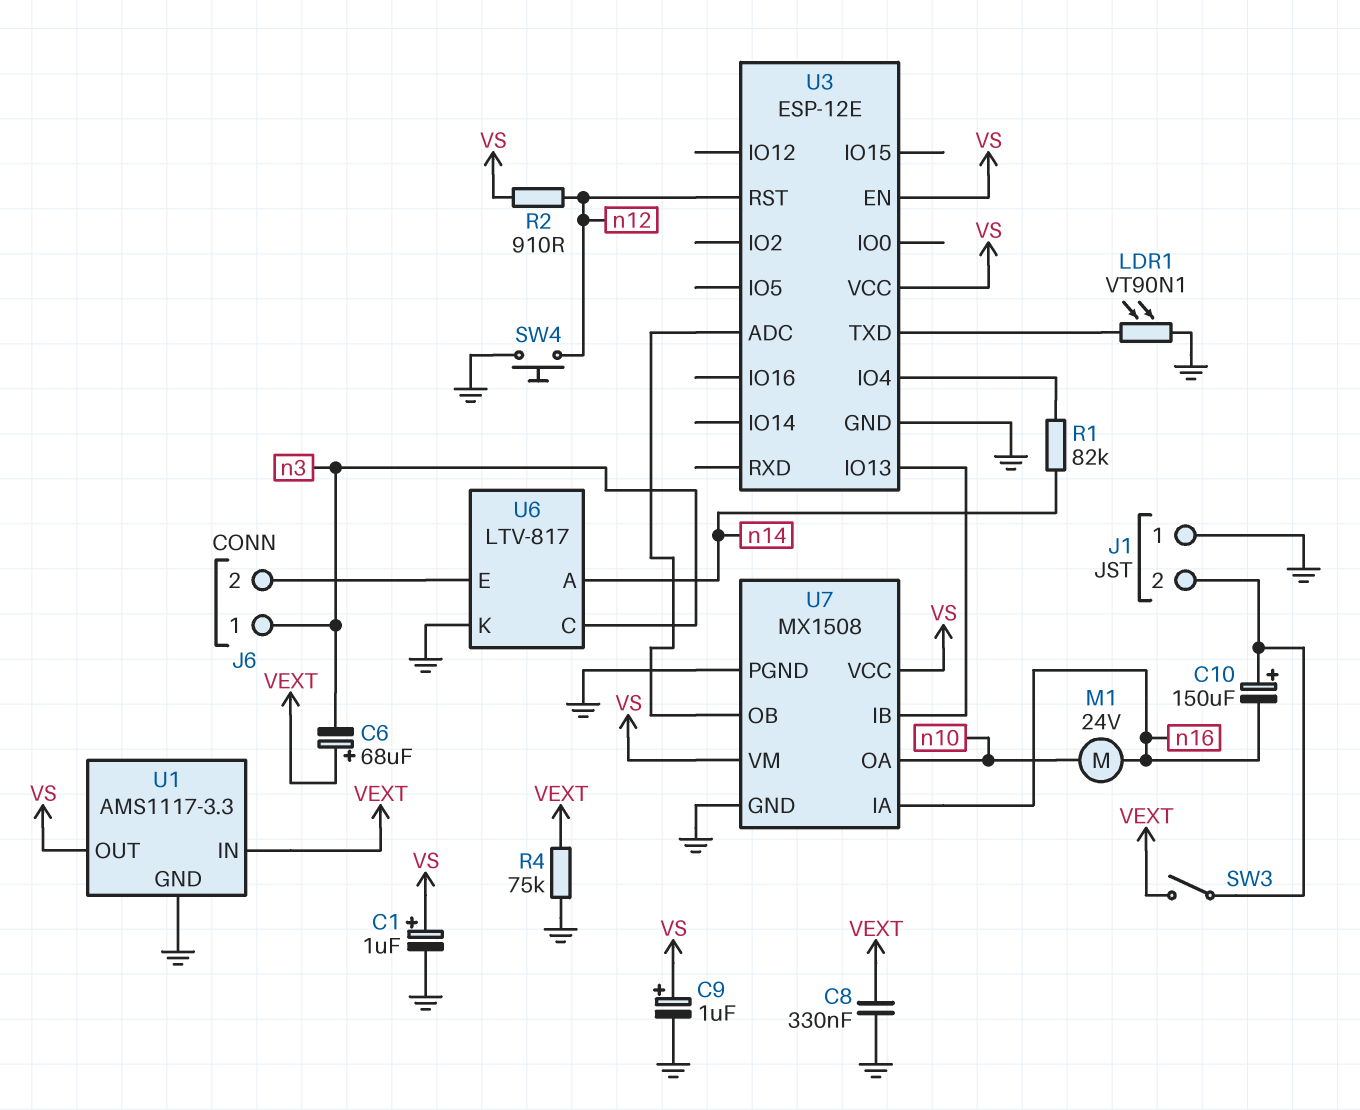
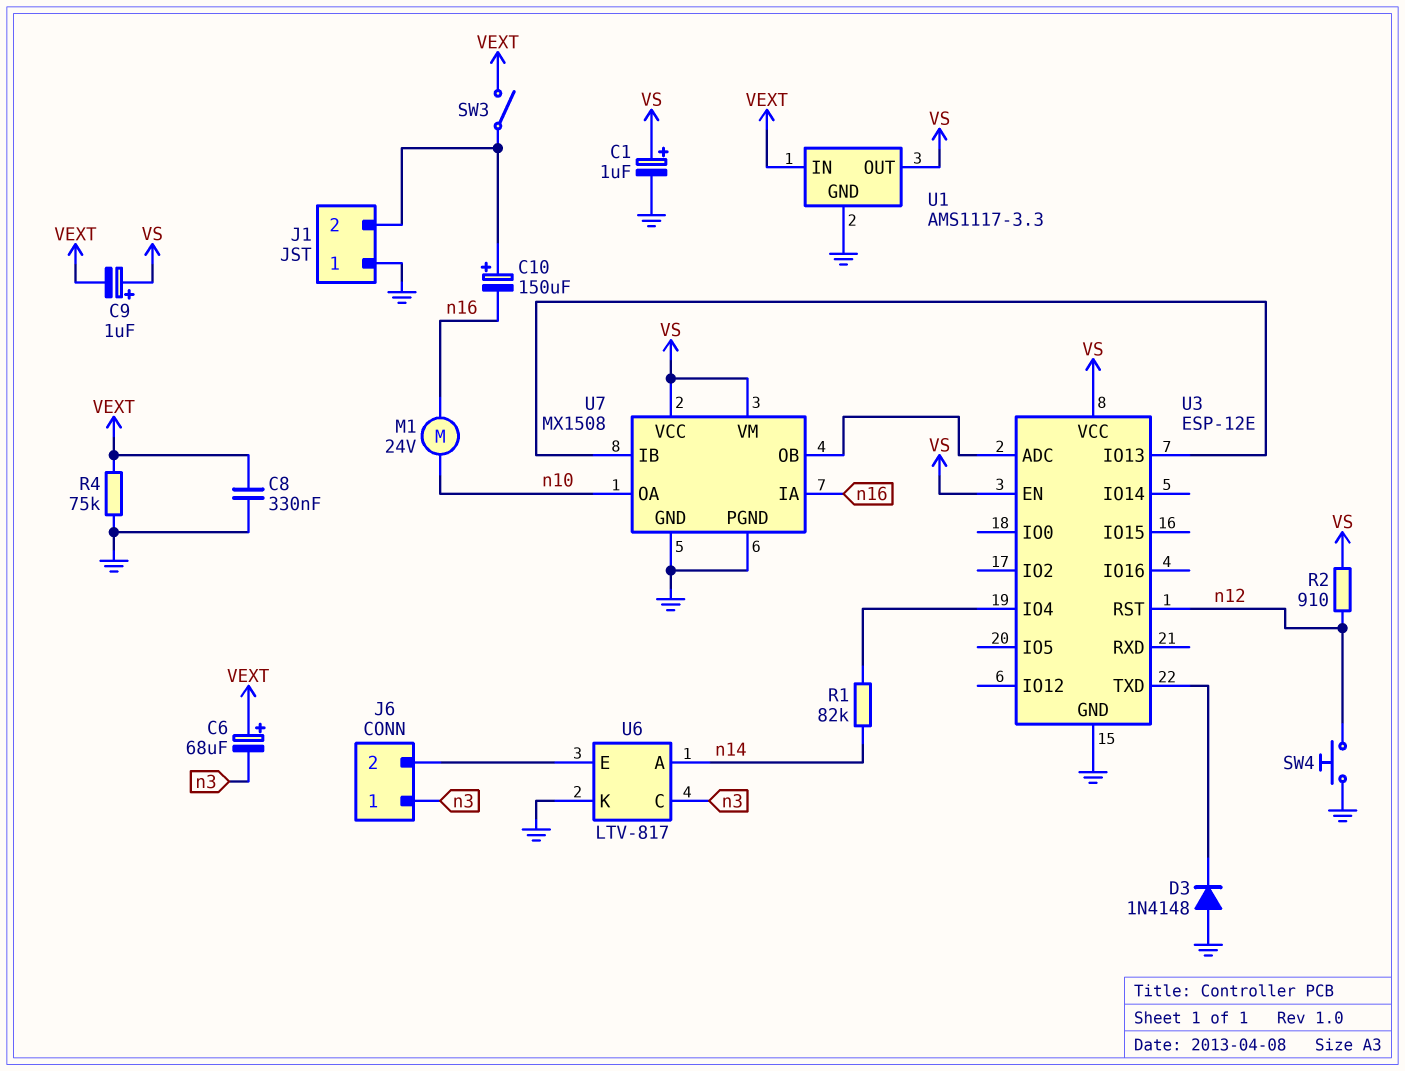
C9: 1uF (plus VS, minus GND) -> 1uF (plus VS, minus VEXT)
D3: none -> diode 1N4148 (A GND, K U3/TXD)
LDR1: VT90N1 (GND, U3/TXD) -> none

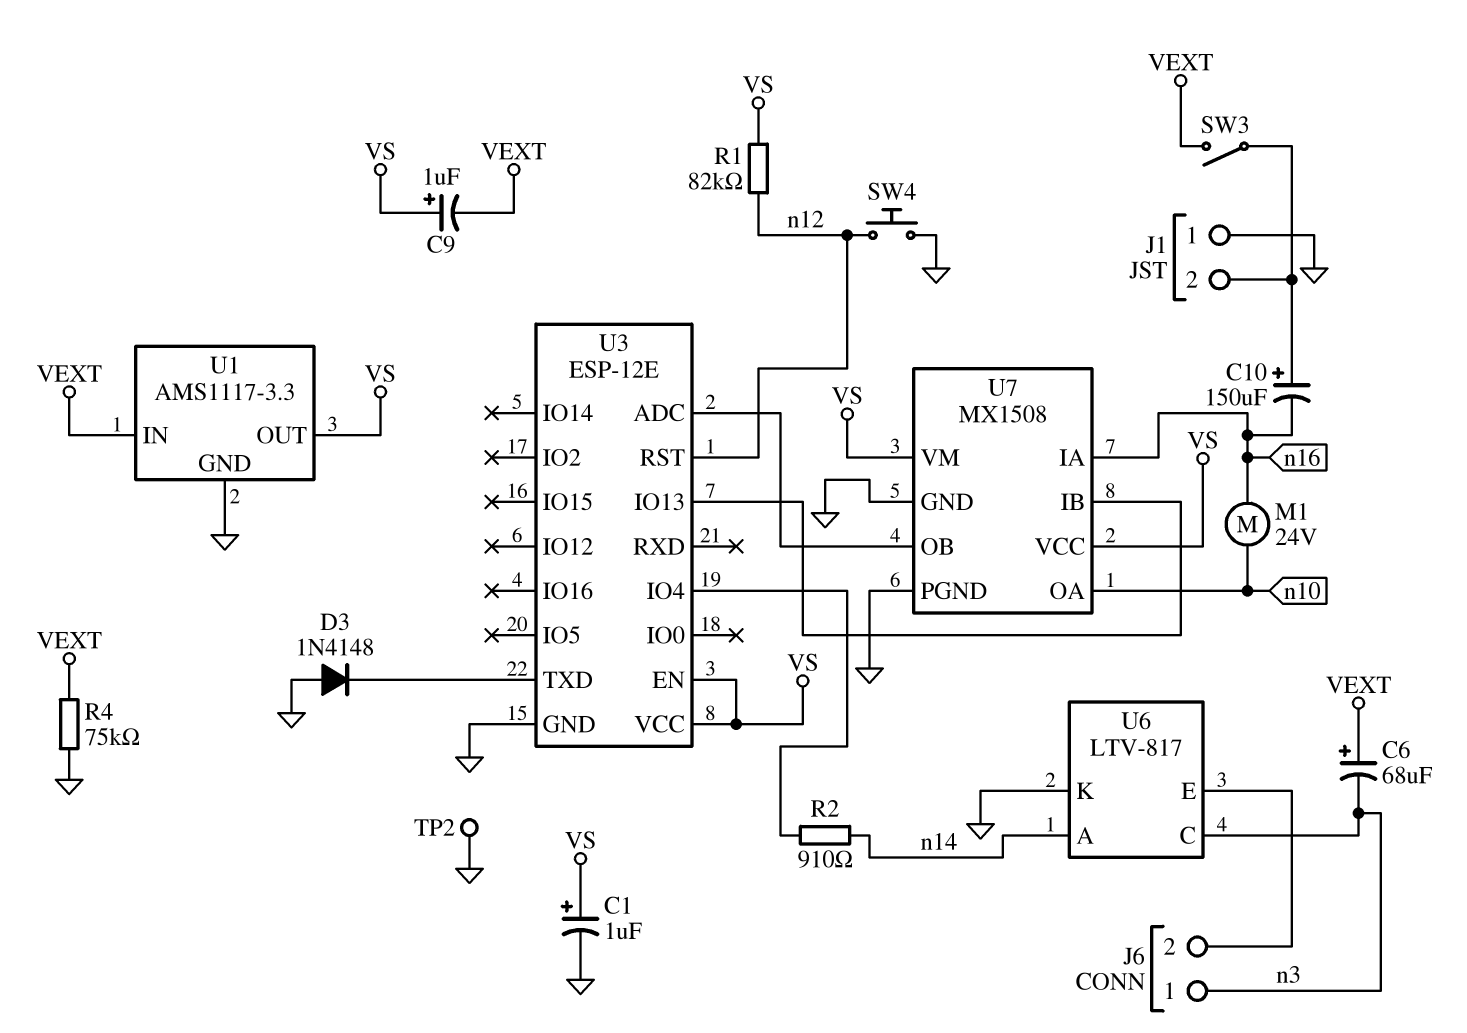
C8: 330nF (GND, VEXT) -> none
R1: 82k (U3/IO4, n14) -> 82k (VS, n12)
R2: 910 (VS, n12) -> 910 (U3/IO4, n14)
TP2: none -> test point (GND)

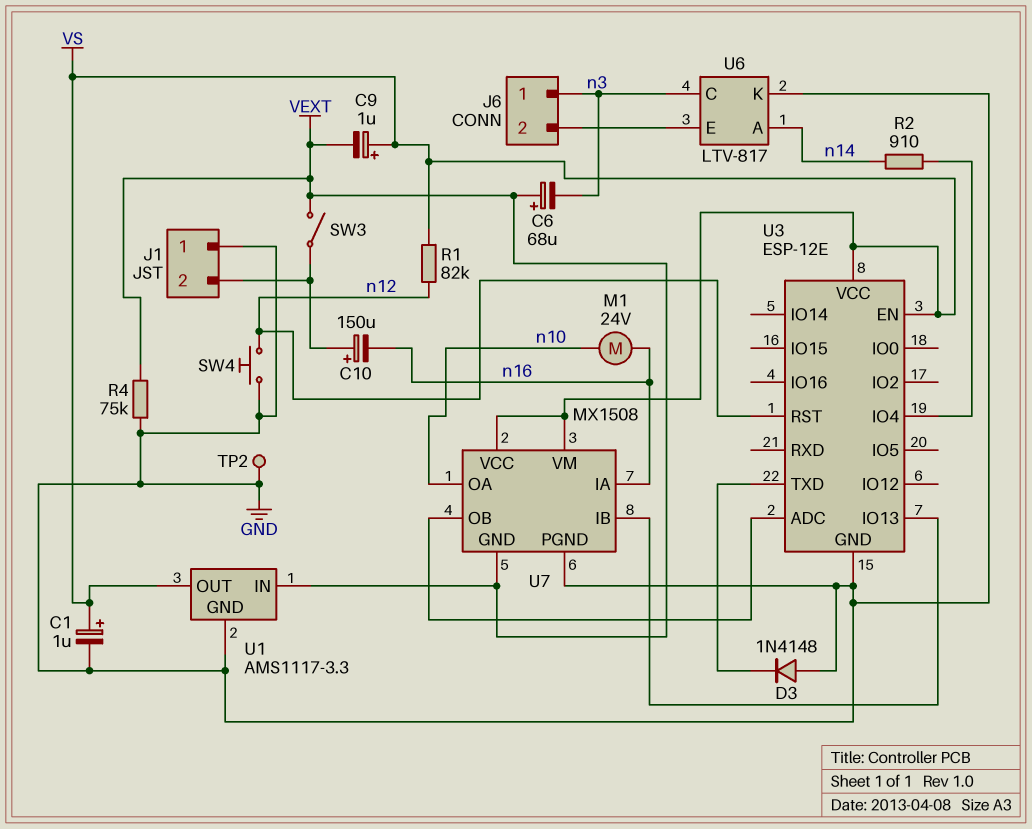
U7 pin GND: GND -> VEXT

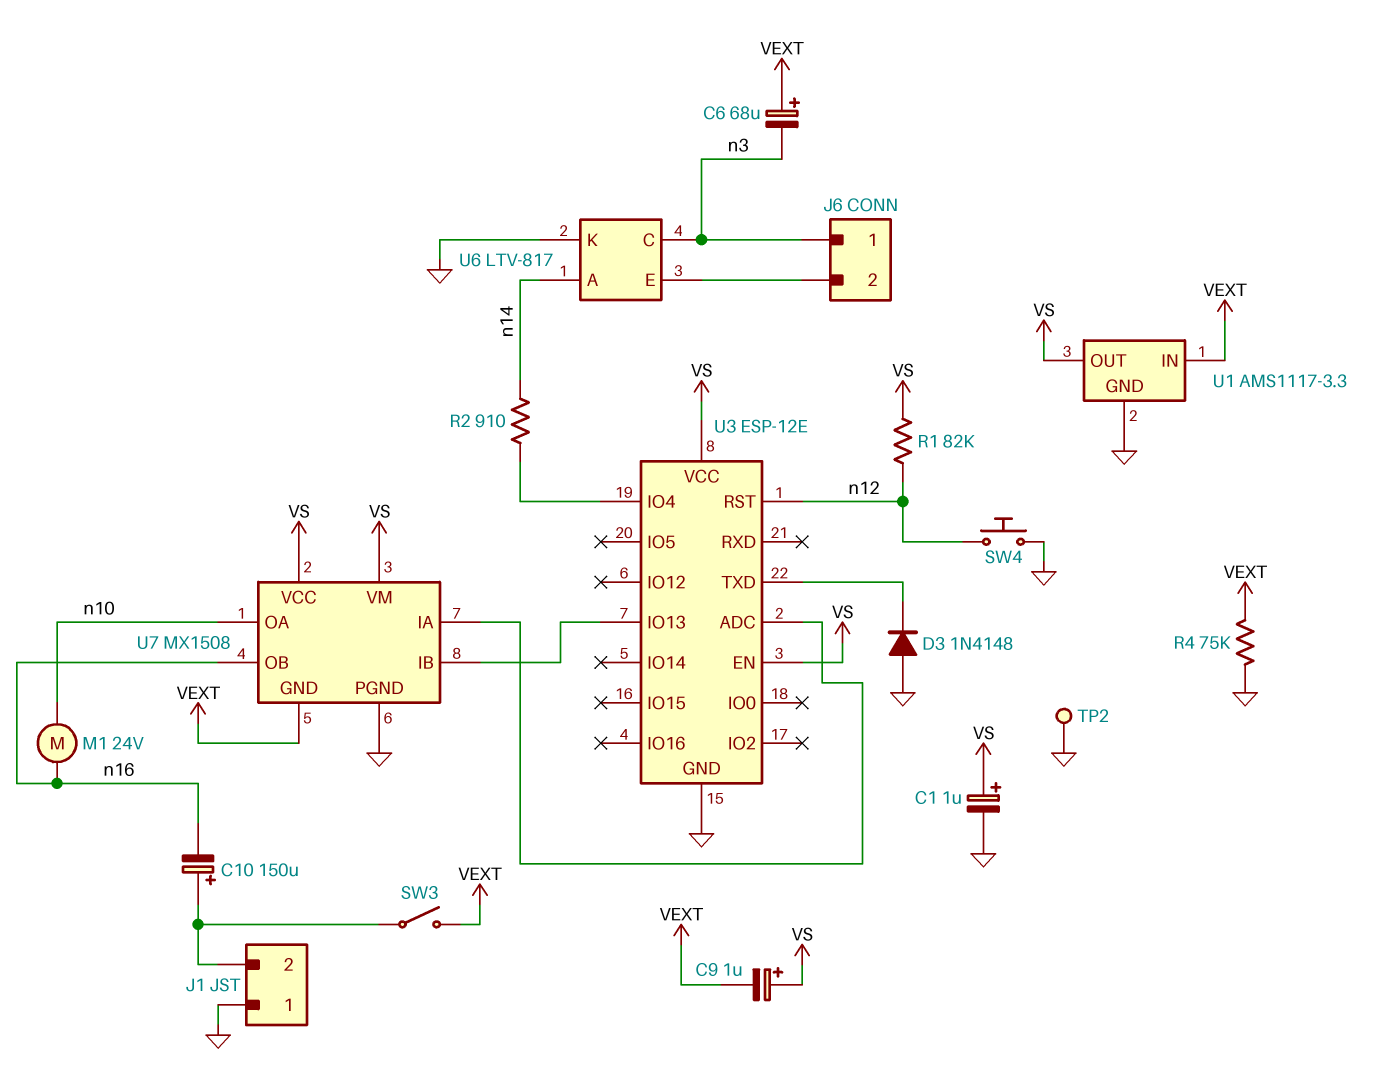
U7 pin IA: n16 -> U3/ADC
U7 pin OB: U3/ADC -> n16

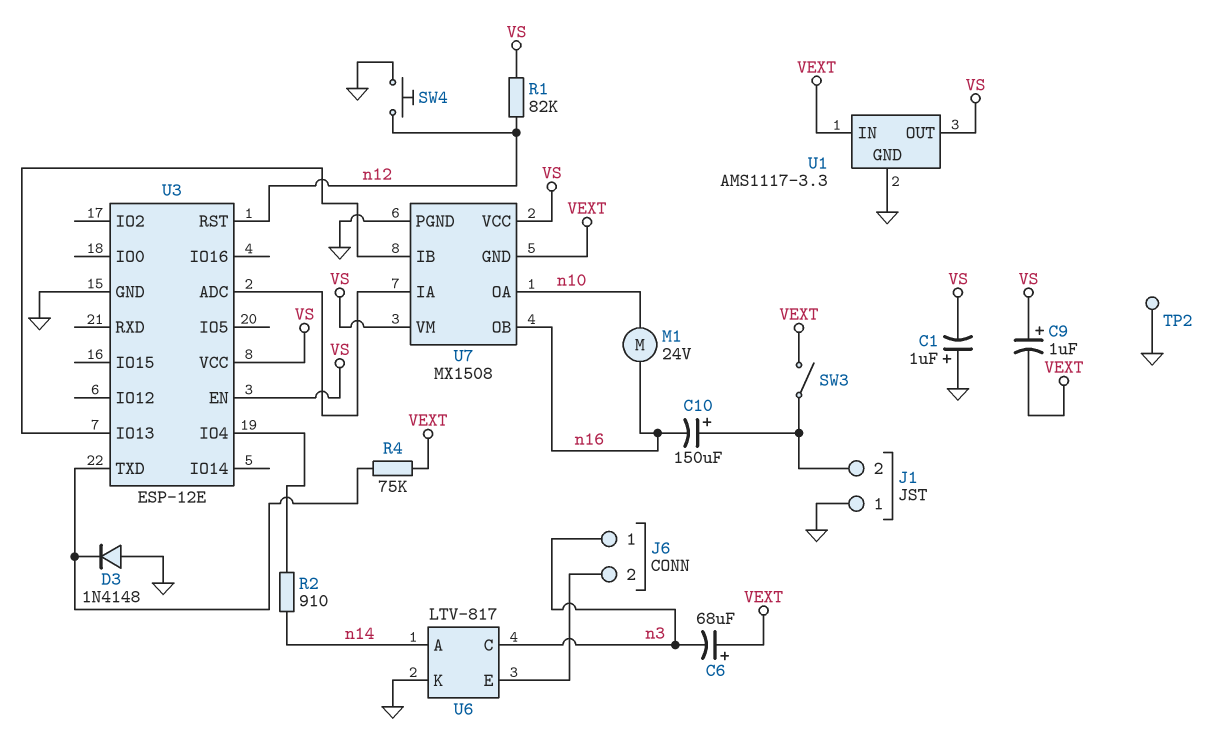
C1: 1uF (plus VS, minus GND) -> 1uF (plus GND, minus VS)
R4: 75k (GND, VEXT) -> 75k (U3/TXD, VEXT)

